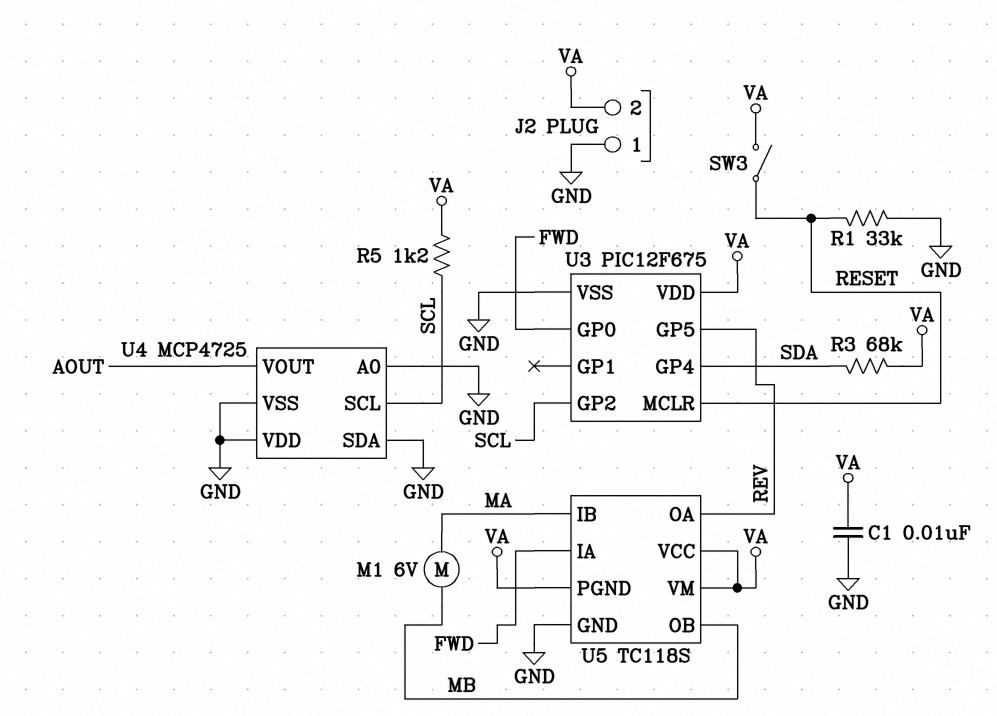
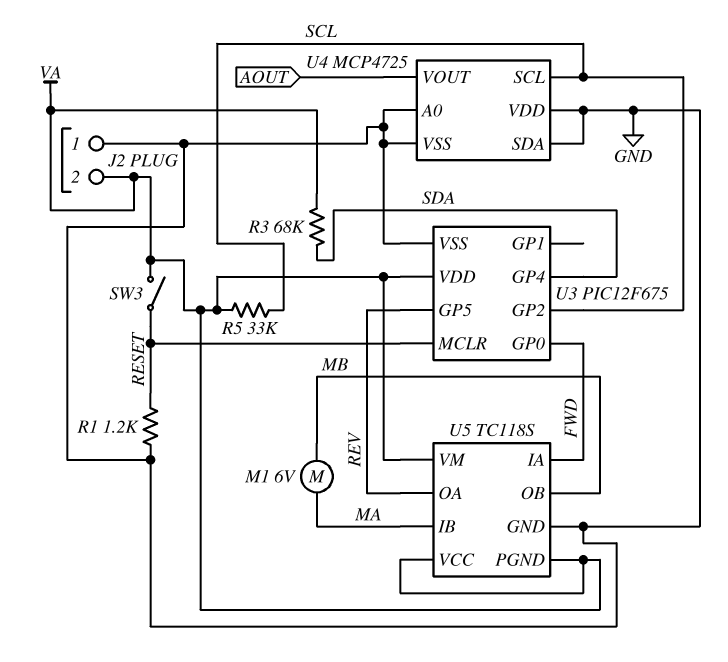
C1: 10nF (GND, VA) -> none
R1: 33k (GND, RESET) -> 1.2k (GND, RESET)
R5: 1.2k (SCL, VA) -> 33k (SCL, VA)

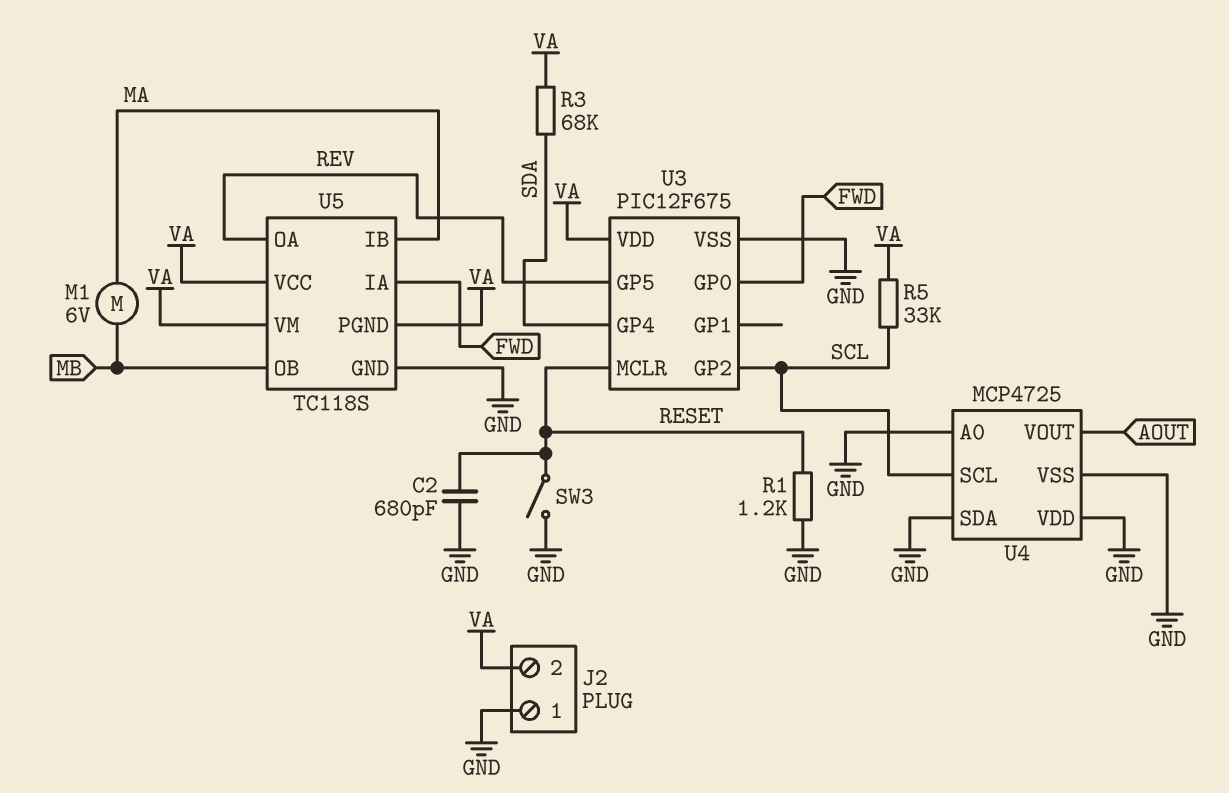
C2: none -> 680pF (GND, RESET)
SW3: switch (RESET, VA) -> switch (GND, RESET)

